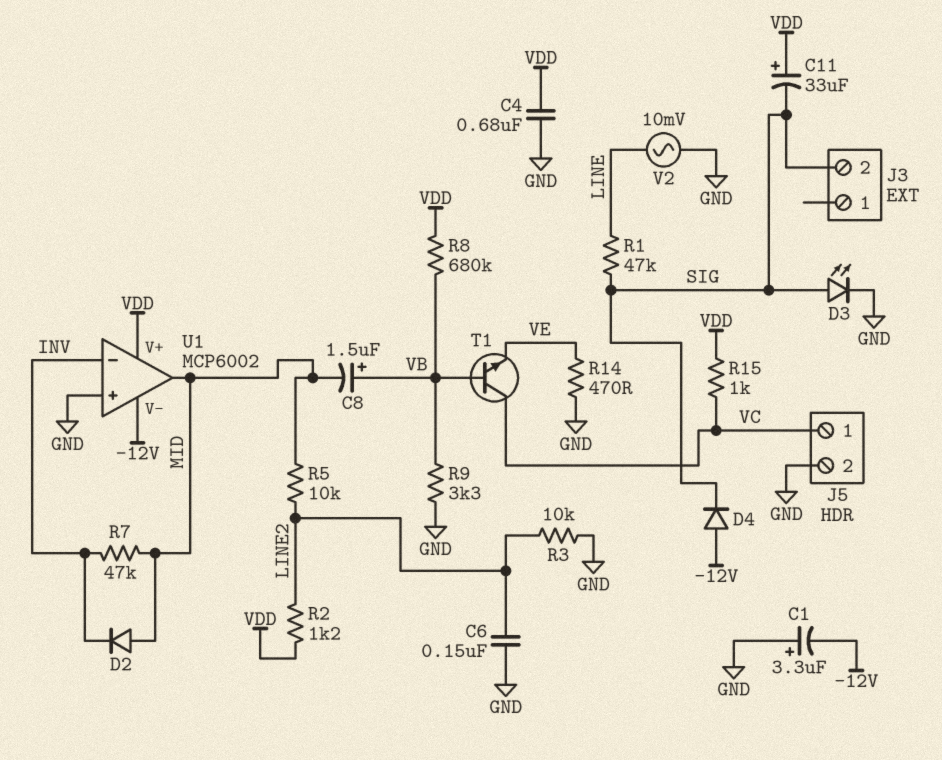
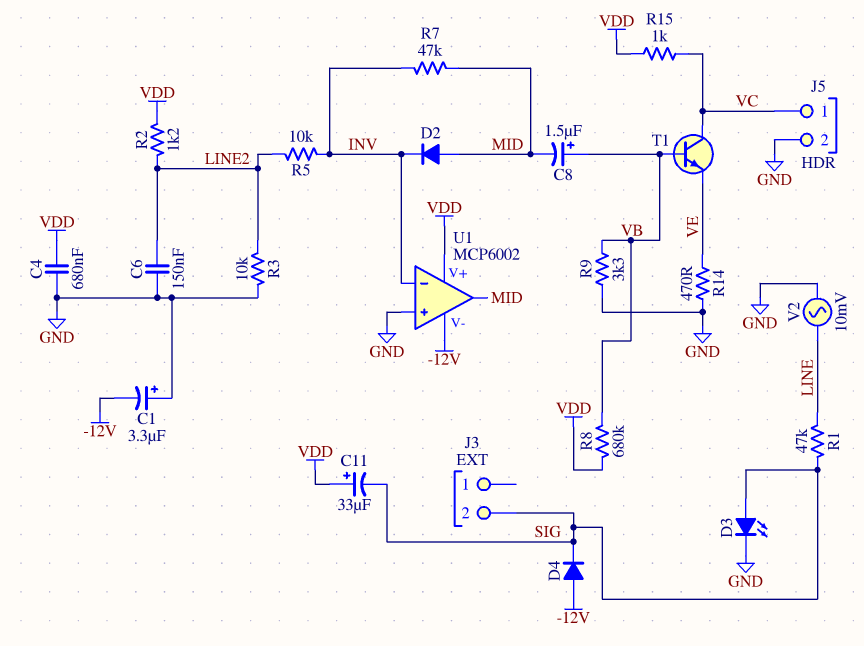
R5: 10k (LINE2, MID) -> 10k (INV, LINE2)

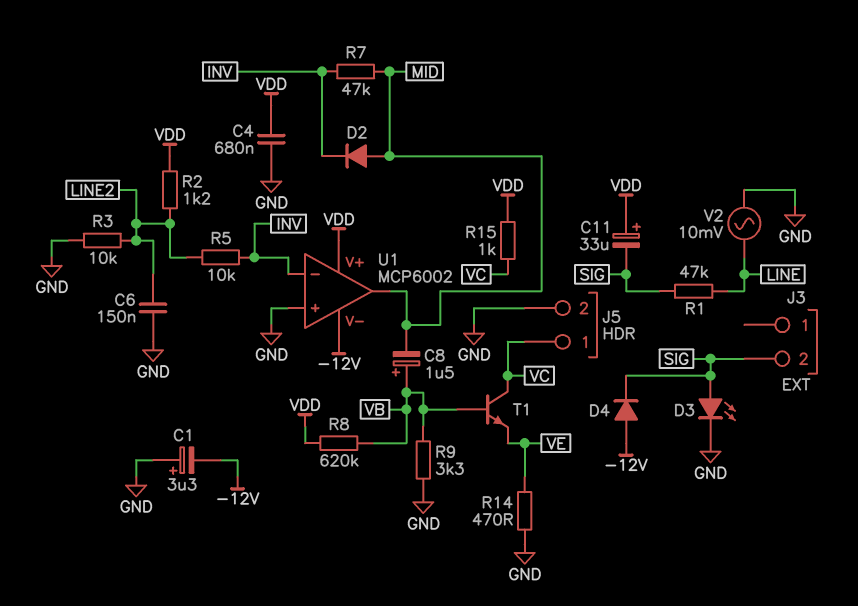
R8: 680k (VB, VDD) -> 620k (VB, VDD)

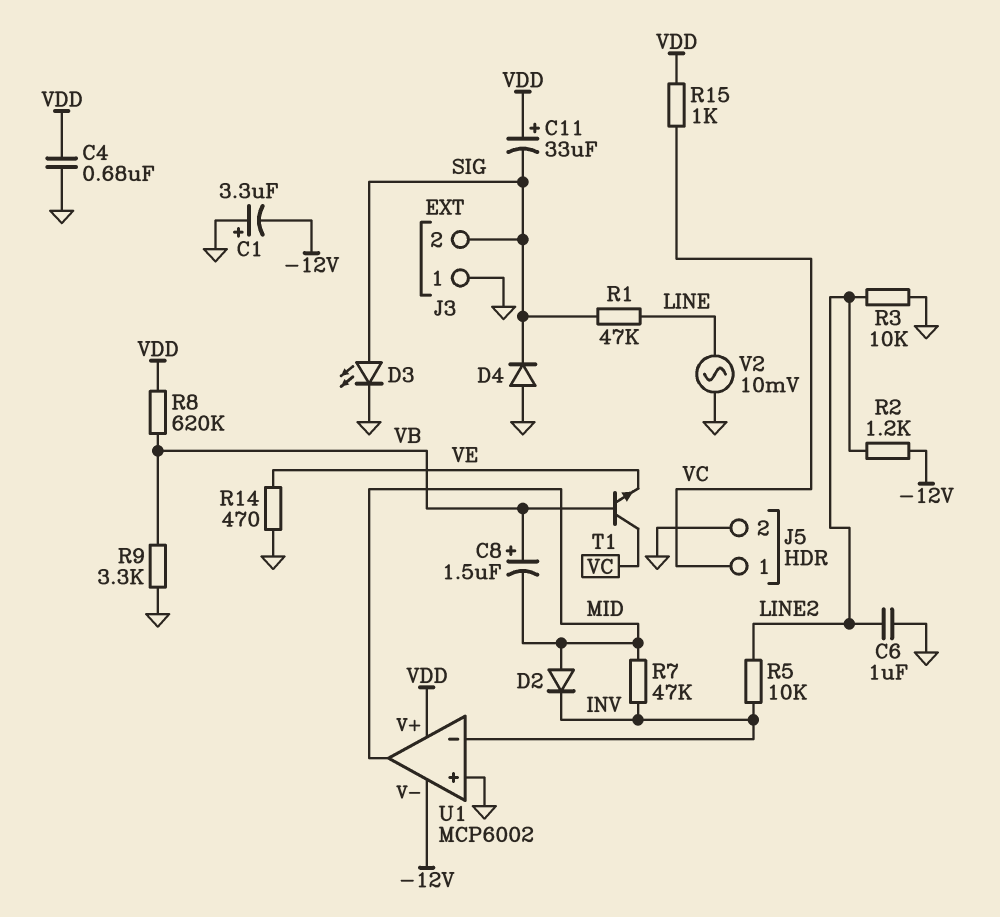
C6: 150nF (GND, LINE2) -> 1uF (GND, LINE2)
D4: diode (A -12V, K SIG) -> diode (A GND, K SIG)
J3 pin 1: none -> GND
R2: 1.2k (LINE2, VDD) -> 1.2k (-12V, LINE2)

